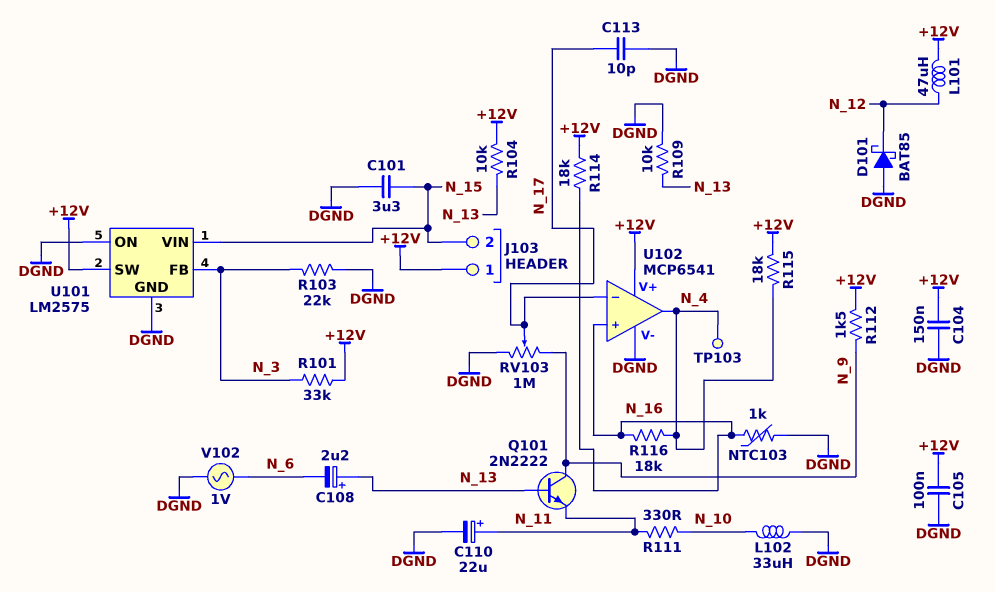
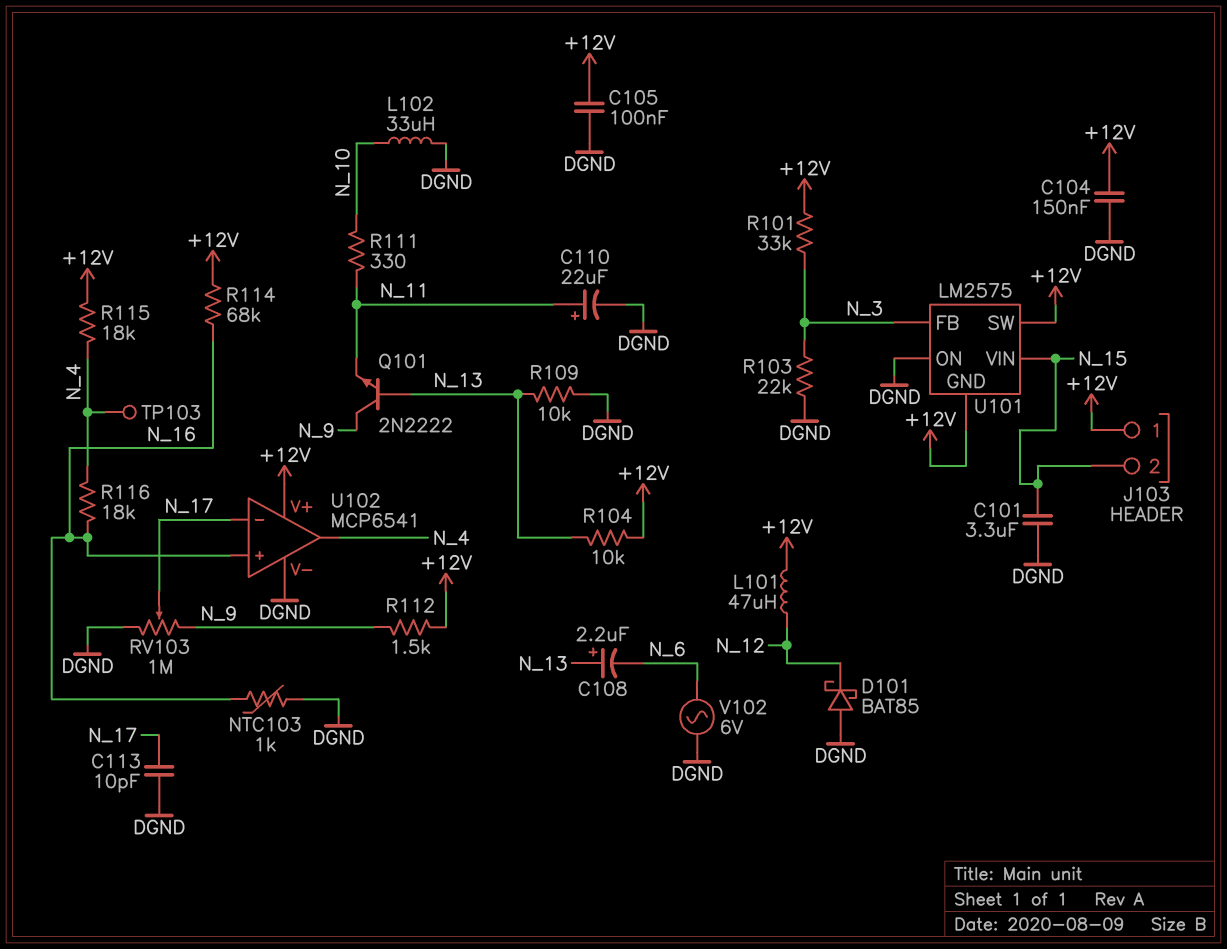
R114: 18k (+12V, N_16) -> 68k (+12V, N_16)
U101 pin GND: DGND -> +12V
V102: AC 1V (DGND, N_6) -> AC 6V (DGND, N_6)

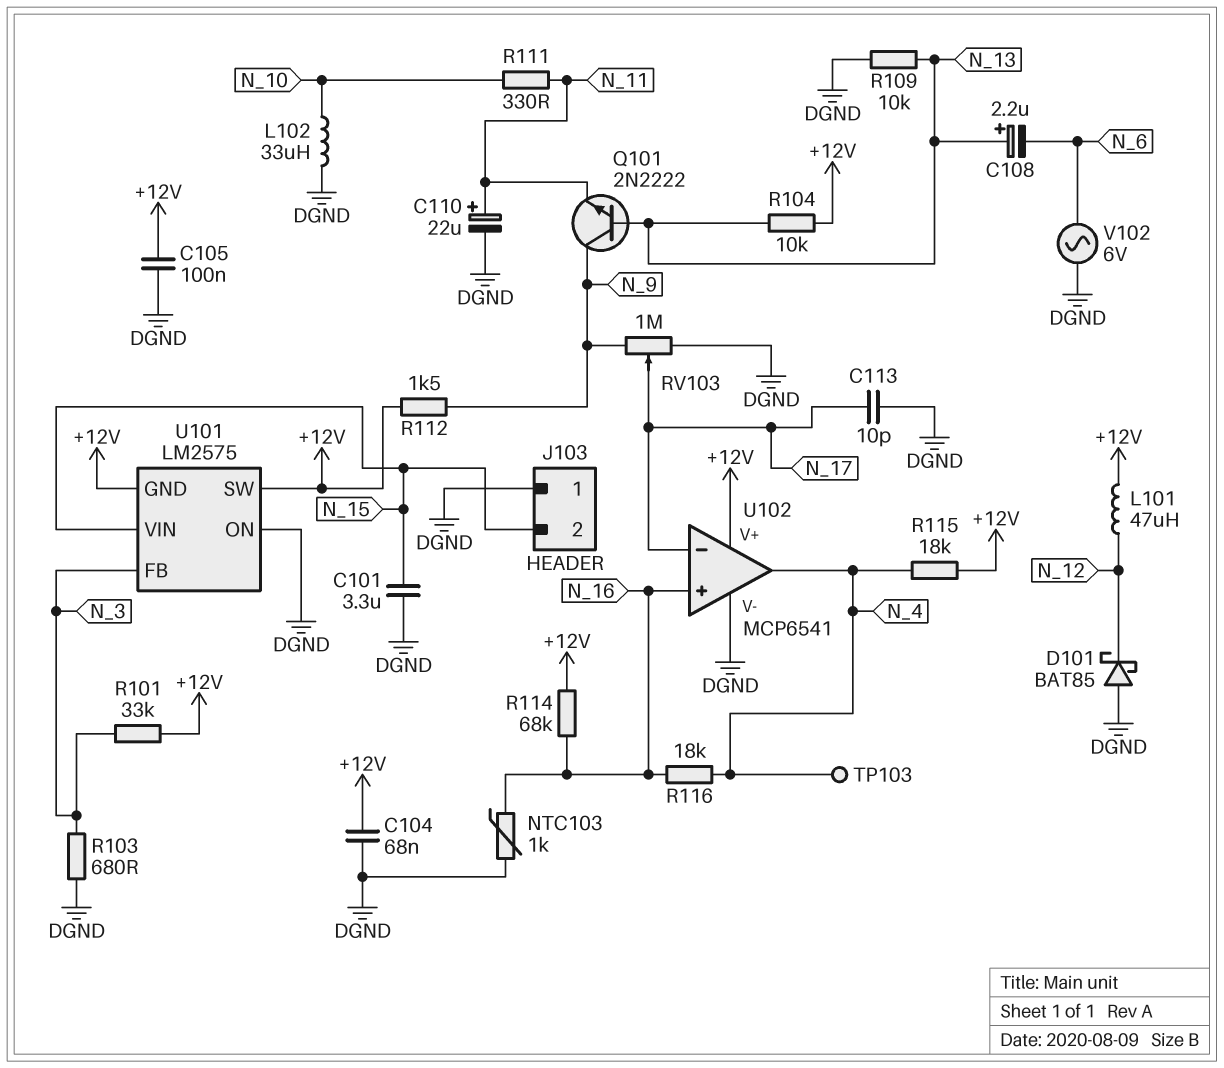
C104: 150nF (+12V, DGND) -> 68nF (+12V, DGND)
J103 pin 1: +12V -> DGND
R103: 22k (DGND, N_3) -> 680 (DGND, N_3)

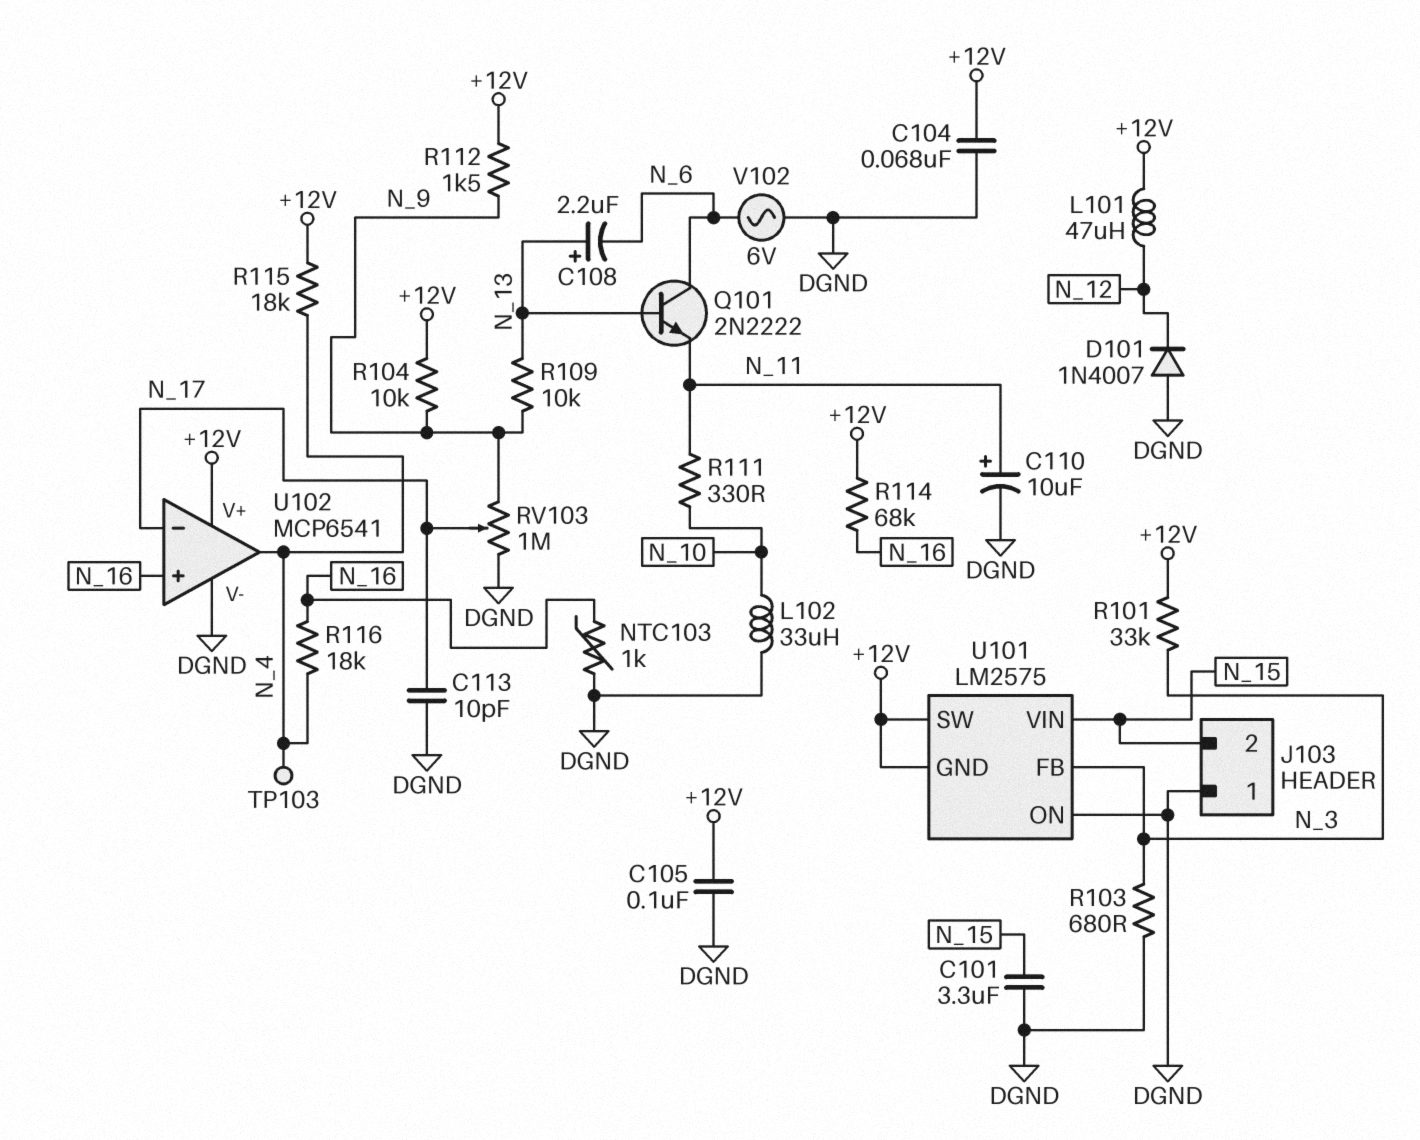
C110: 22uF (plus N_11, minus DGND) -> 10uF (plus N_11, minus DGND)
D101: schottky BAT85 (A DGND, K N_12) -> diode 1N4007 (A DGND, K N_12)
Q101: NPN 2N2222 (B N_13, C N_9, E N_11) -> NPN 2N2222 (B N_13, C N_6, E N_11)
R104: 10k (+12V, N_13) -> 10k (+12V, N_9)
R109: 10k (DGND, N_13) -> 10k (N_9, N_13)

